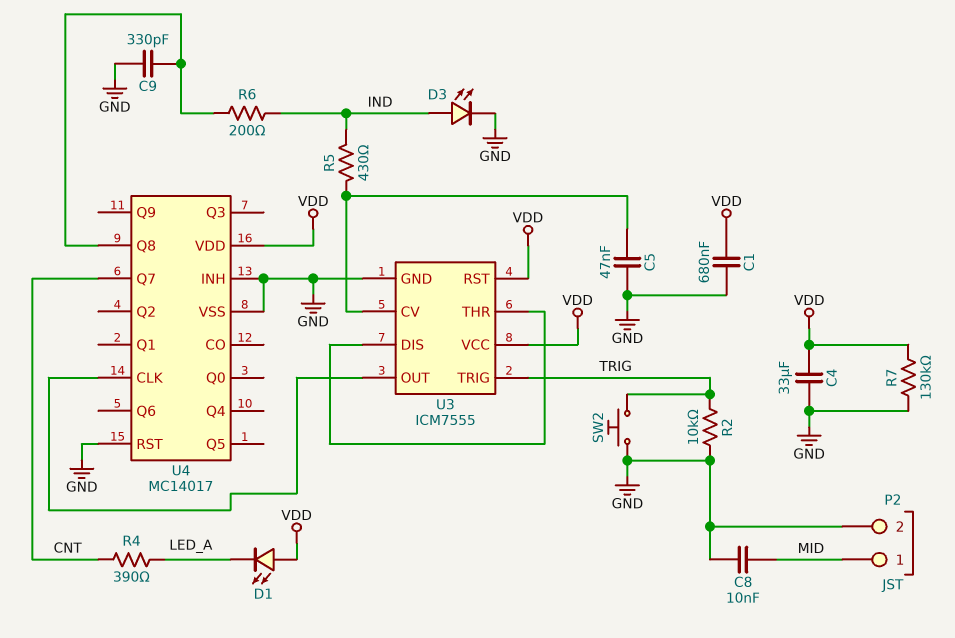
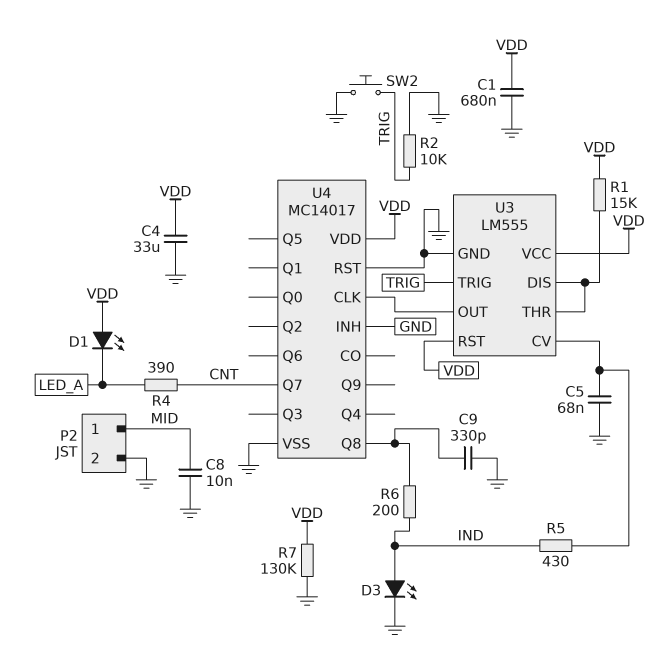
C5: 47nF (GND, U3/CV) -> 68nF (GND, U3/CV)
R1: none -> 15k (U3/DIS, VDD)
U3: ICM7555 -> LM555

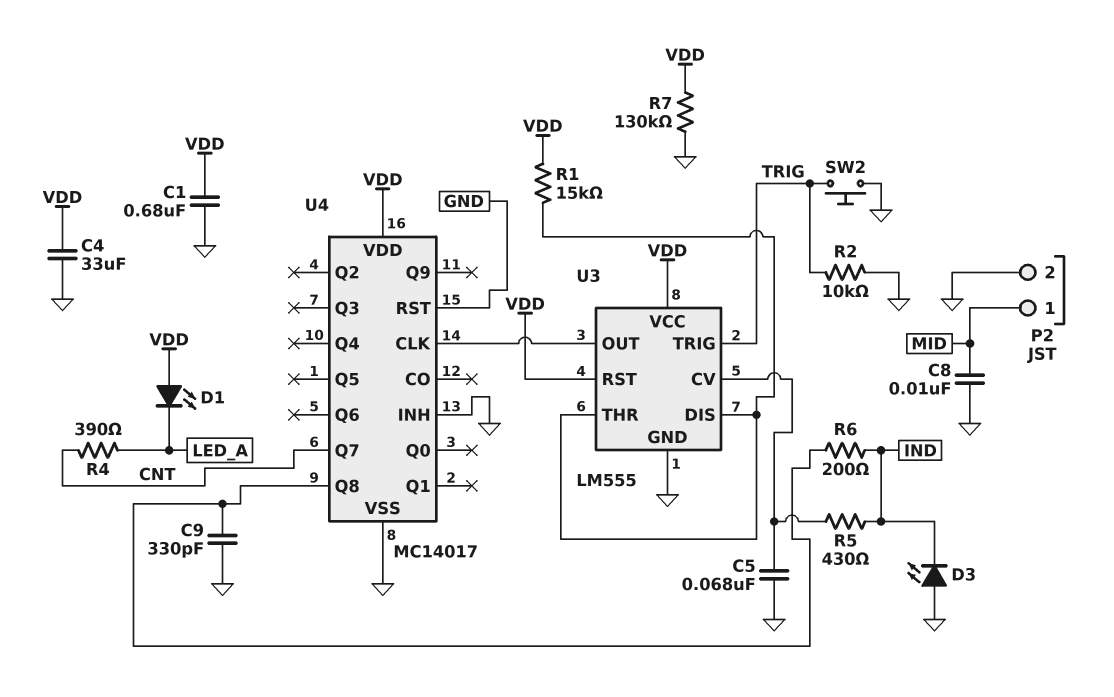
D3: LED (A IND, K GND) -> LED (A GND, K IND)

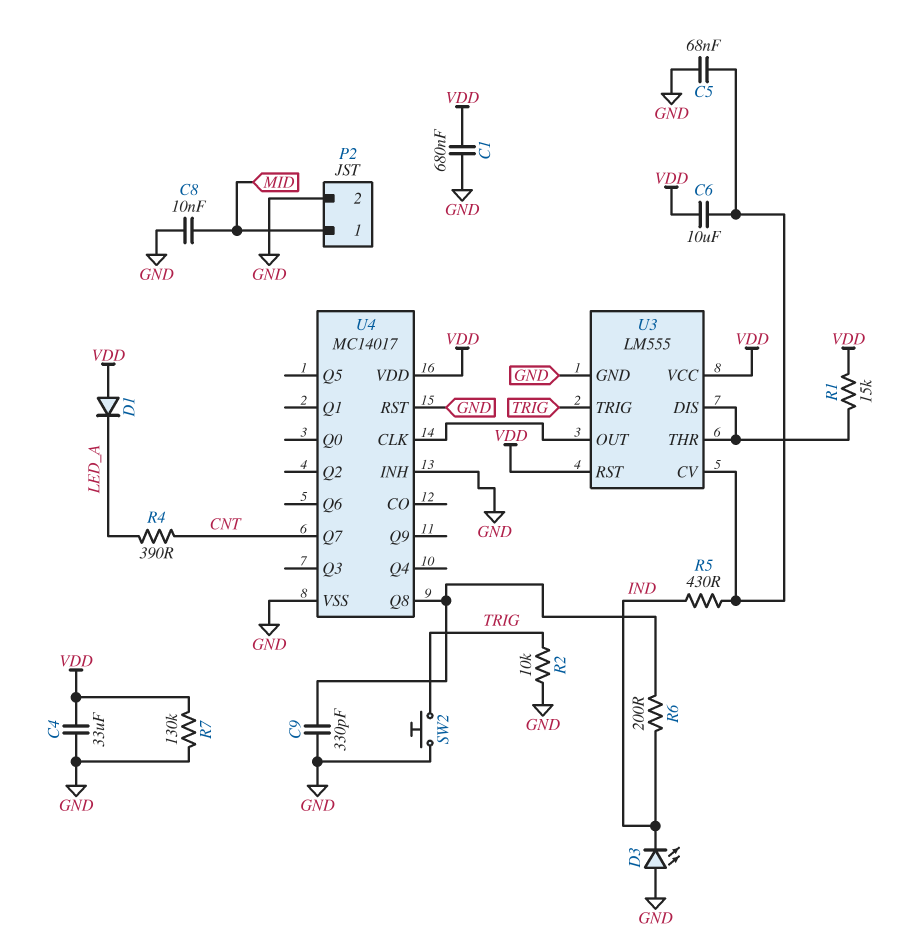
C6: none -> 10uF (U3/CV, VDD)
D1: LED (A VDD, K LED_A) -> diode (A VDD, K LED_A)

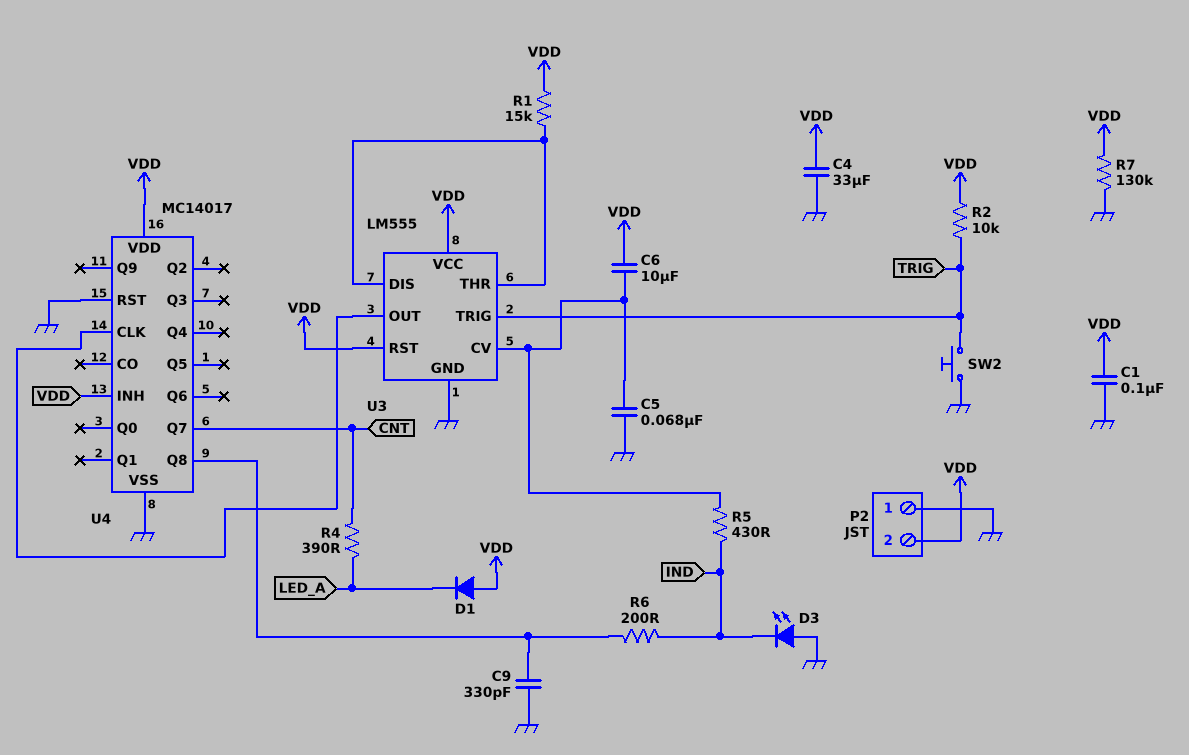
C1: 680nF (GND, VDD) -> 100nF (GND, VDD)
C8: 10nF (GND, MID) -> none
P2 pin 1: MID -> GND
P2 pin 2: GND -> VDD
R2: 10k (GND, TRIG) -> 10k (TRIG, VDD)
U4 pin INH: GND -> VDD

